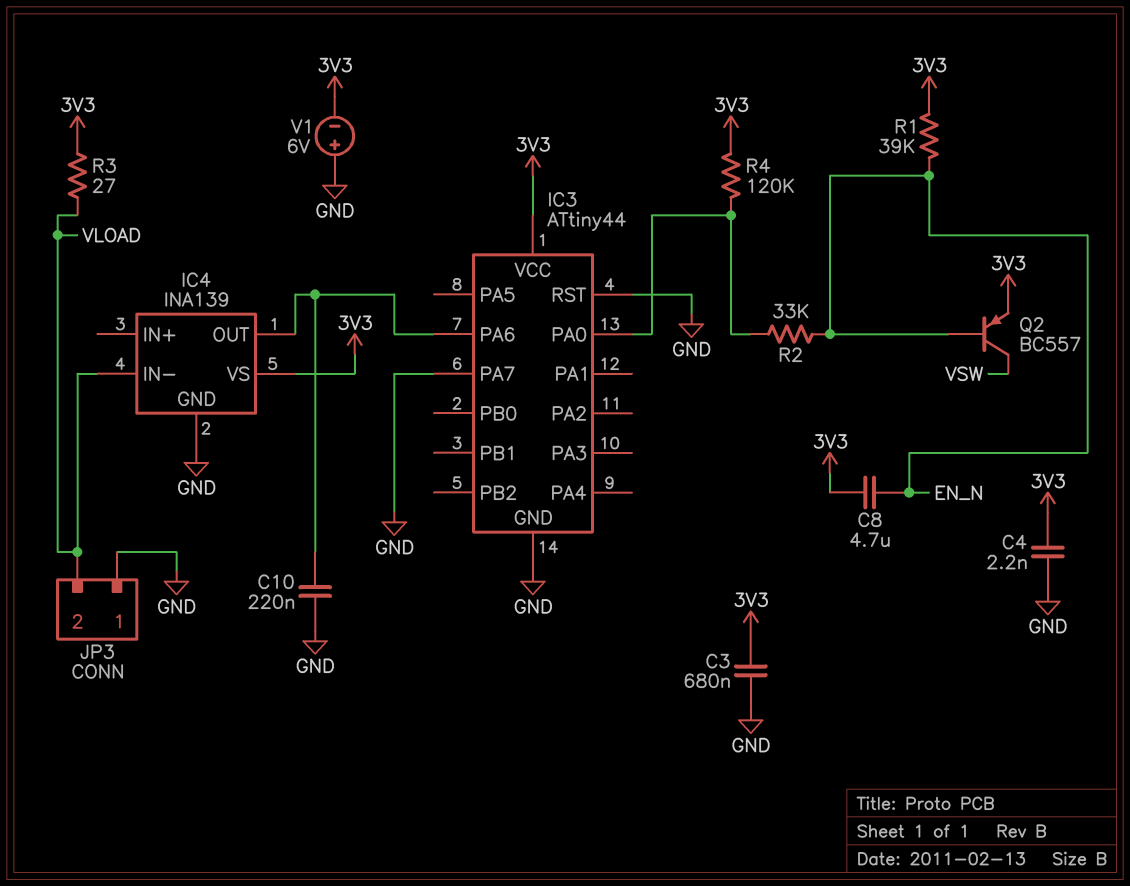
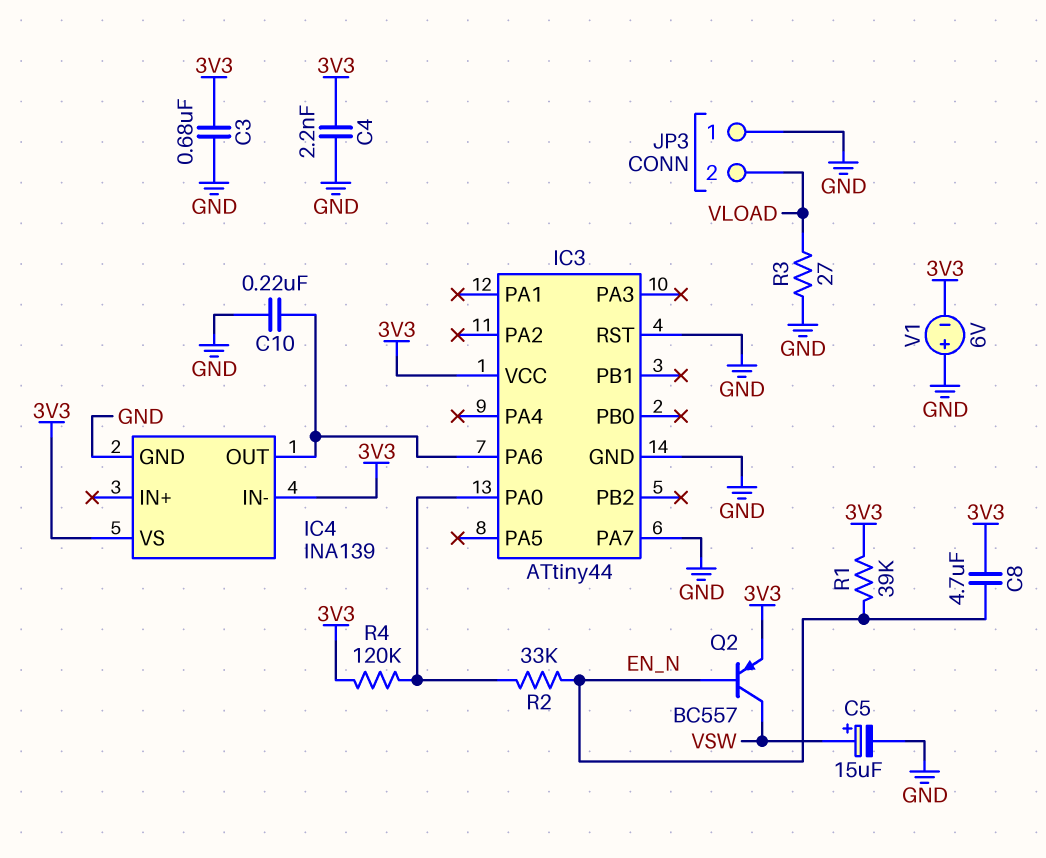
C5: none -> 15uF (plus VSW, minus GND)
IC4 pin IN-: VLOAD -> 3V3
R3: 27 (3V3, VLOAD) -> 27 (GND, VLOAD)

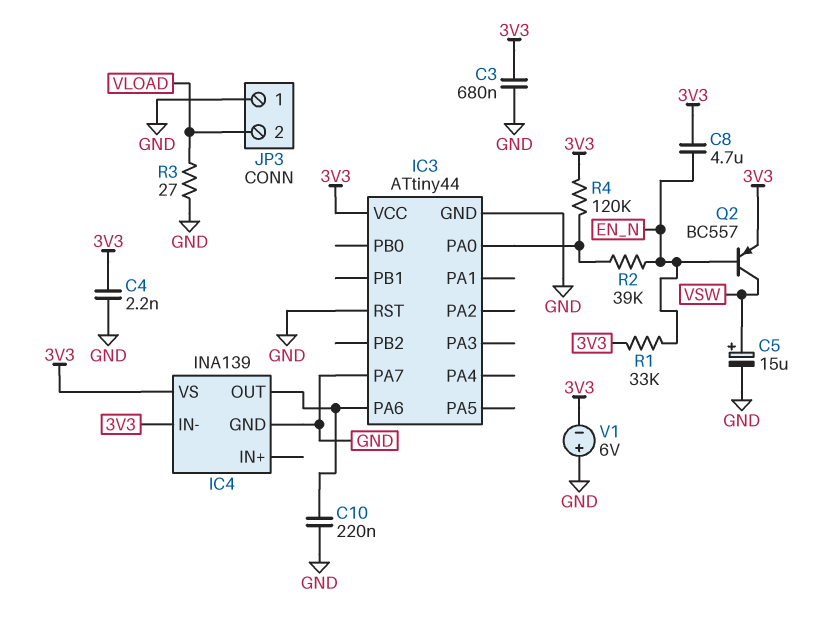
R1: 39k (3V3, EN_N) -> 33k (3V3, EN_N)
R2: 33k (EN_N, IC3/PA0) -> 39k (EN_N, IC3/PA0)

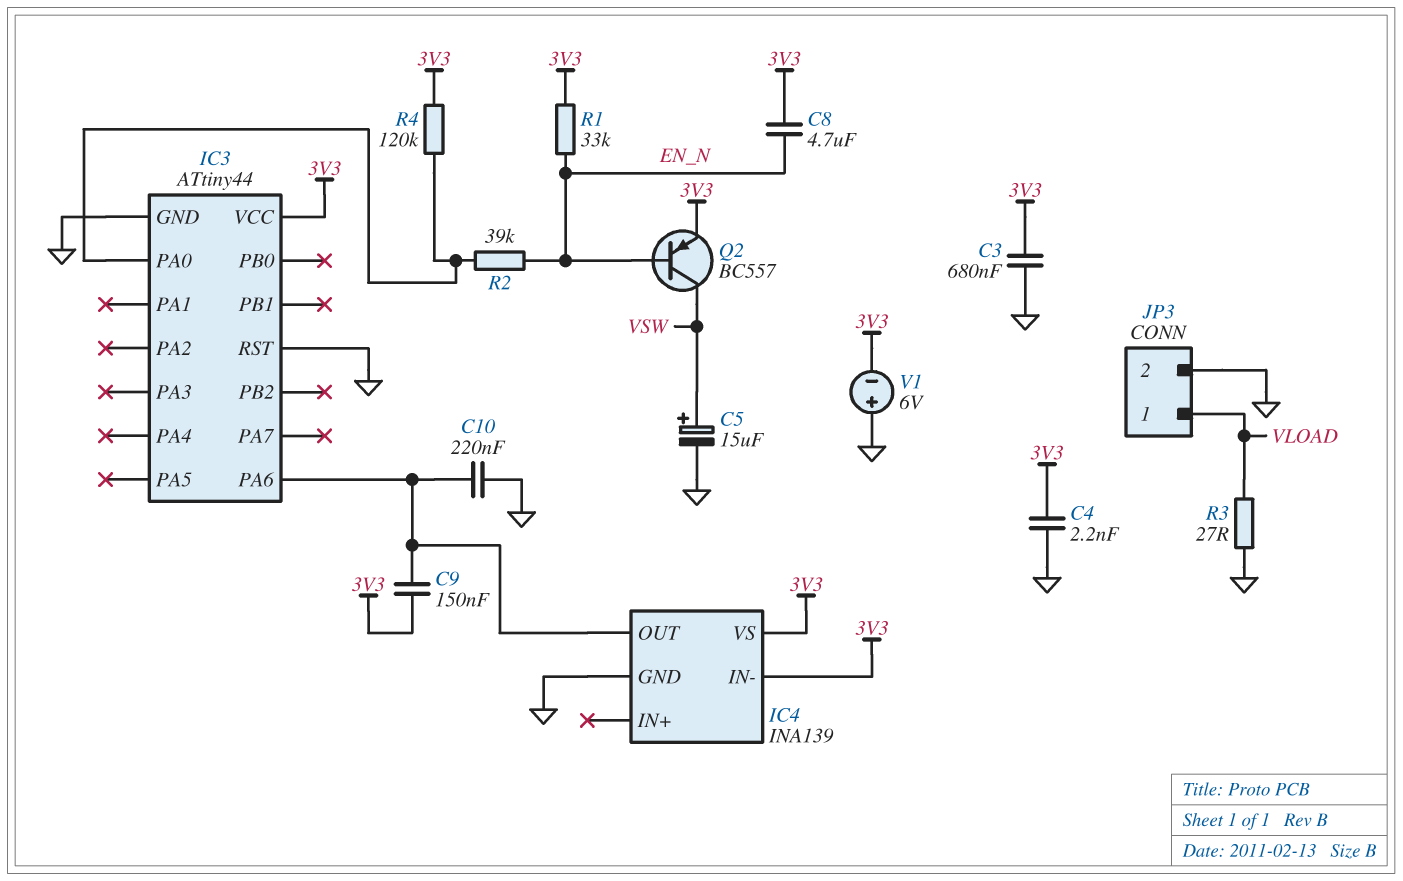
C9: none -> 150nF (3V3, IC3/PA6)
IC3 pin PA7: GND -> none
JP3 pin 1: GND -> VLOAD
JP3 pin 2: VLOAD -> GND

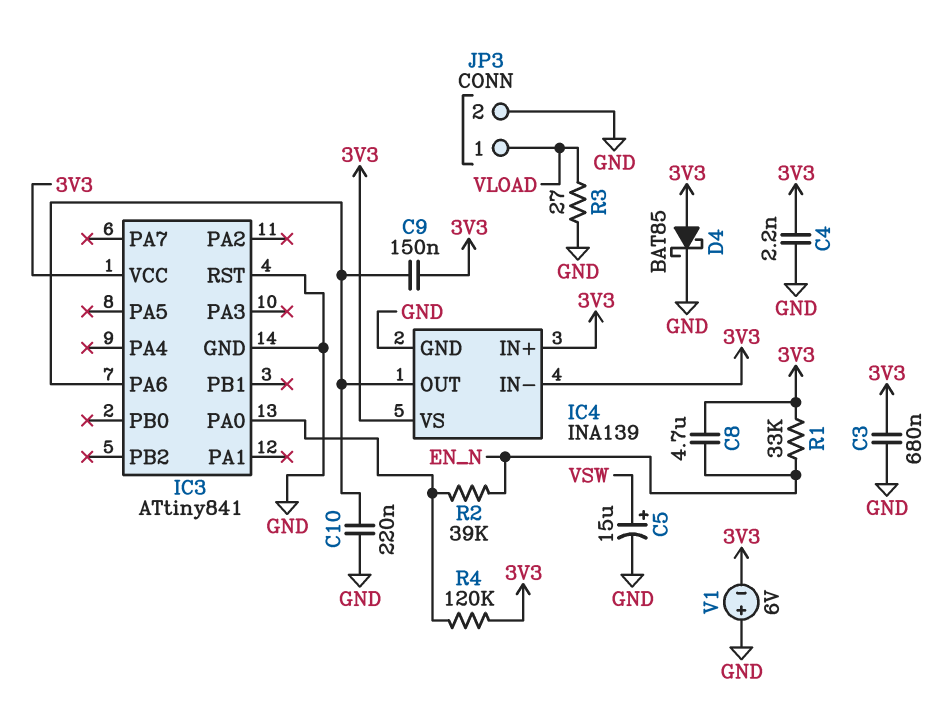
D4: none -> schottky BAT85 (A 3V3, K GND)
IC3: ATtiny44 -> ATtiny841
IC4 pin IN+: none -> 3V3
Q2: PNP BC557 (B EN_N, C VSW, E 3V3) -> none

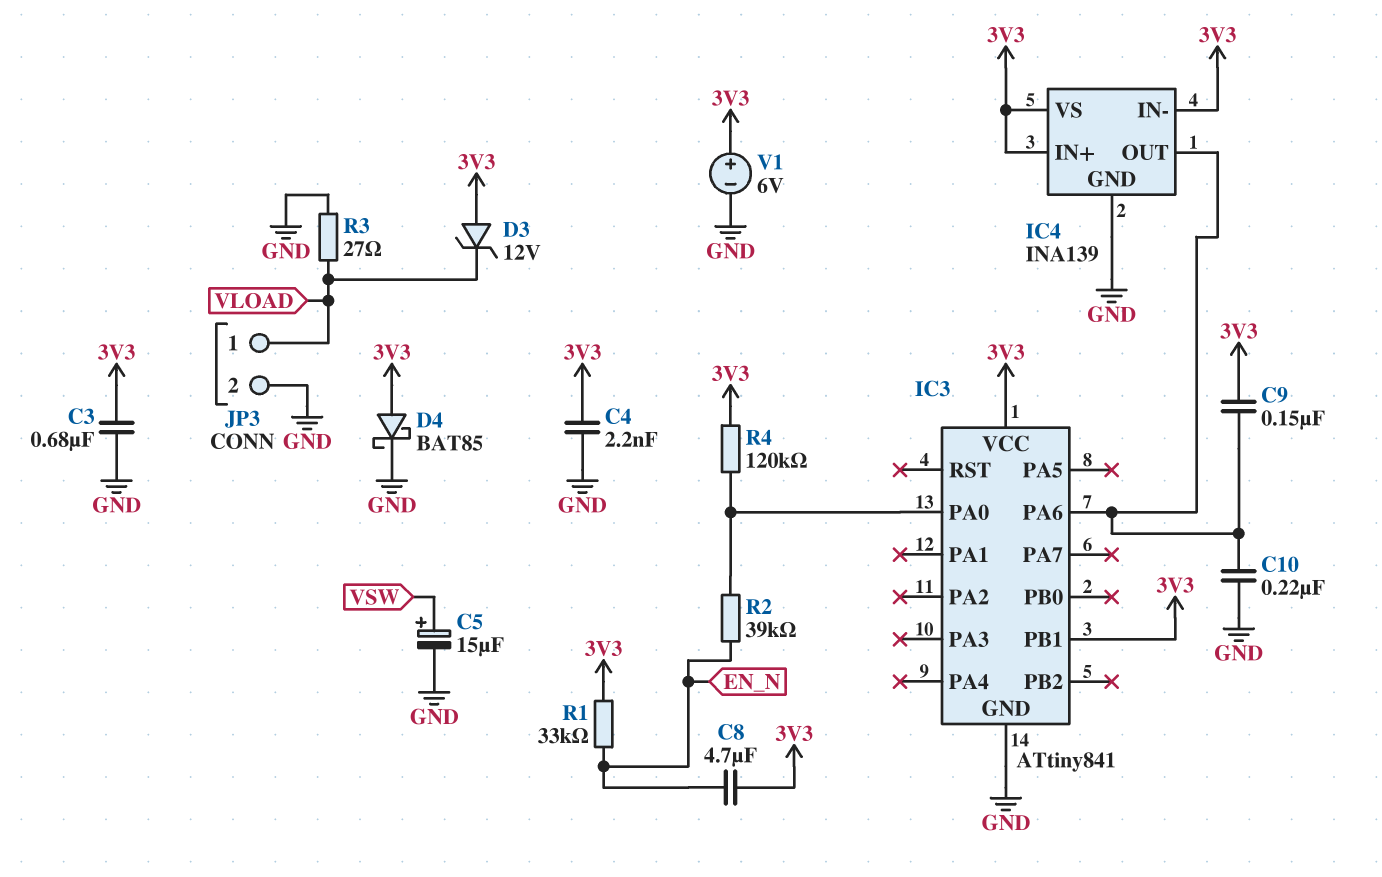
D3: none -> zener 12V (A 3V3, K VLOAD)
IC3 pin PB1: none -> 3V3
IC3 pin RST: GND -> none
V1: 6V (plus GND, minus 3V3) -> 6V (plus 3V3, minus GND)

